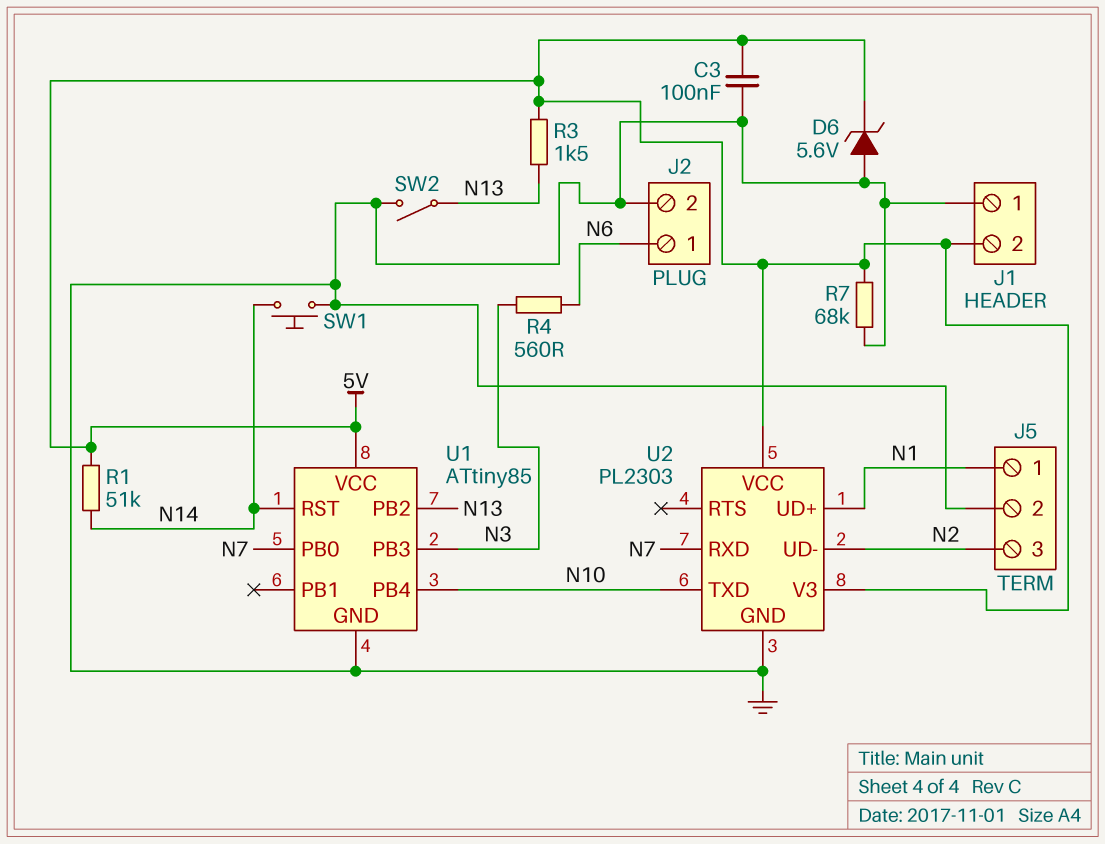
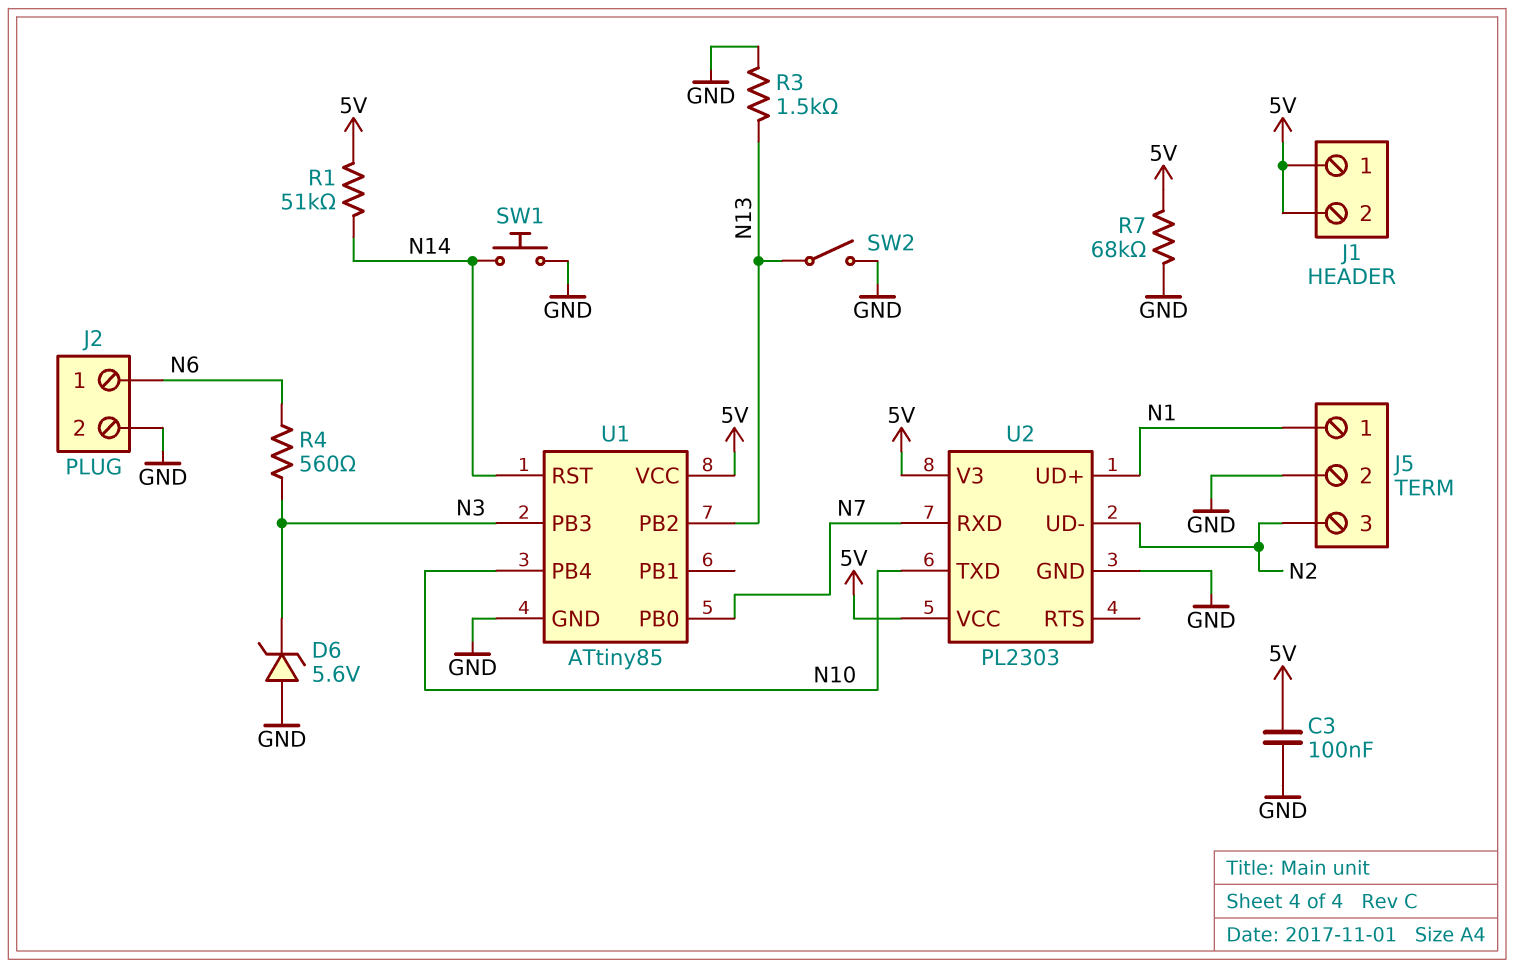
D6: zener 5.6V (A GND, K 5V) -> zener 5.6V (A GND, K N3)
J1 pin 1: GND -> 5V
R3: 1.5k (5V, N13) -> 1.5k (GND, N13)

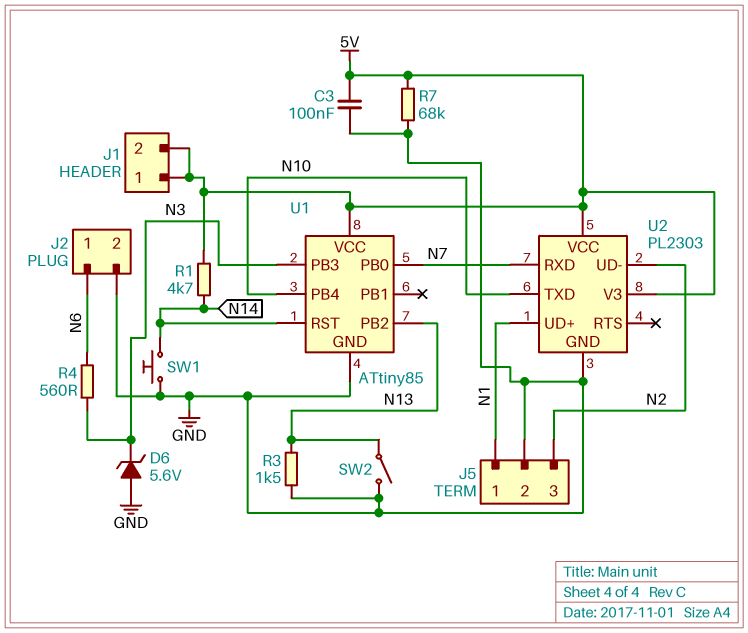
R1: 51k (5V, N14) -> 4.7k (5V, N14)

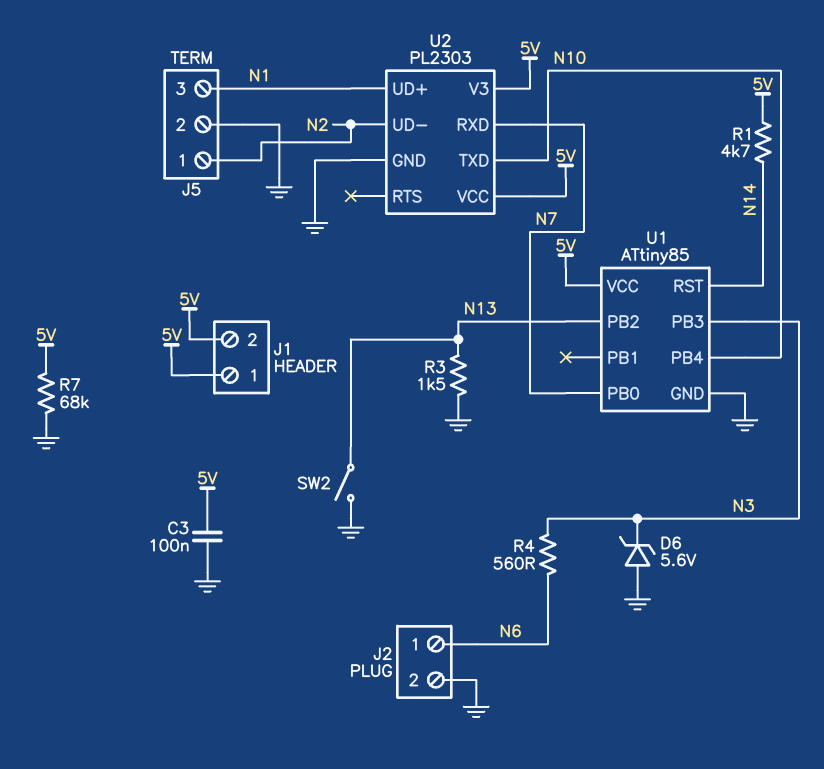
J5 pin 1: N1 -> N2
J5 pin 3: N2 -> N1
SW1: button (GND, N14) -> none

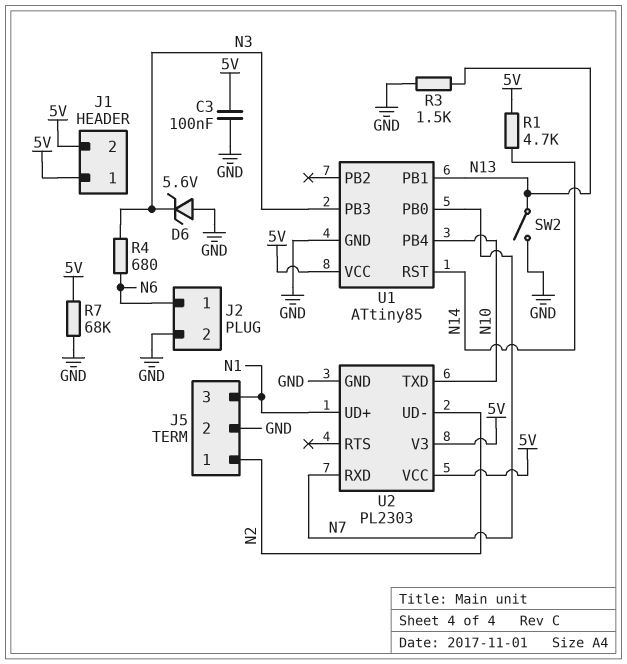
R4: 560 (N3, N6) -> 680 (N3, N6)
U1 pin PB1: none -> N13
U1 pin PB2: N13 -> none

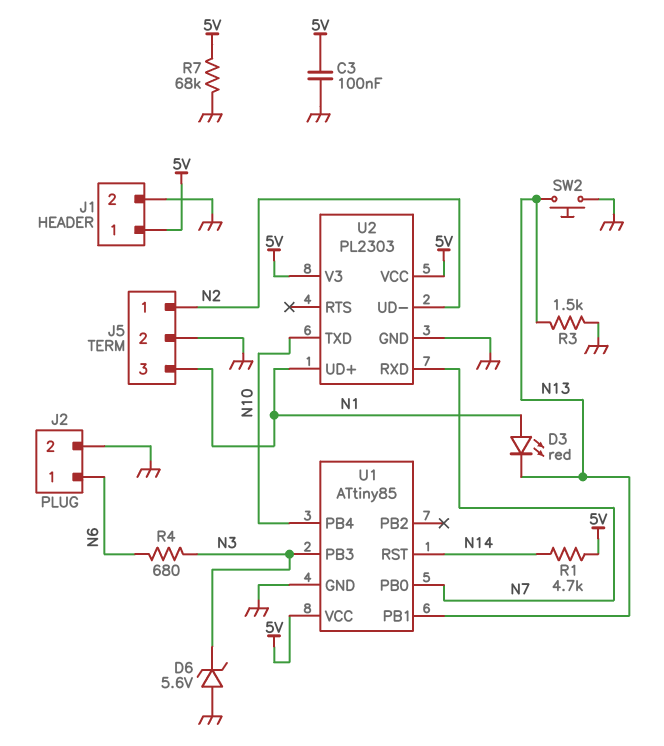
D3: none -> LED red (A N1, K N13)
J1 pin 2: 5V -> GND
SW2: switch (GND, N13) -> button (GND, N13)

